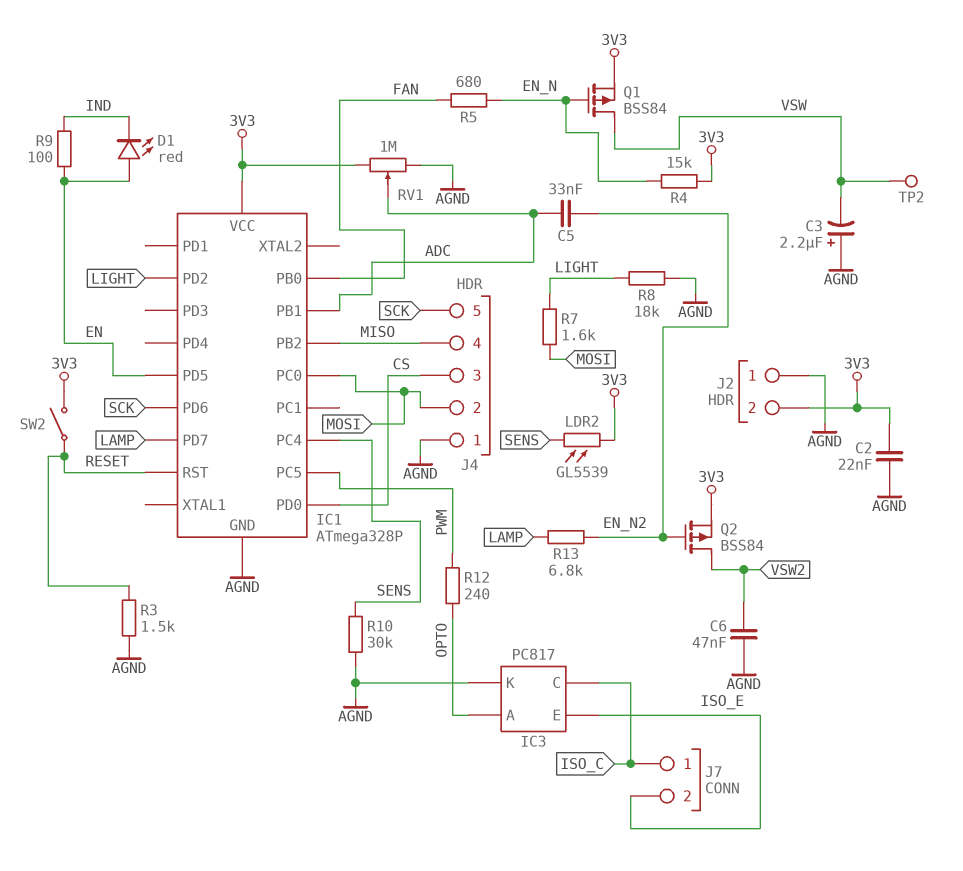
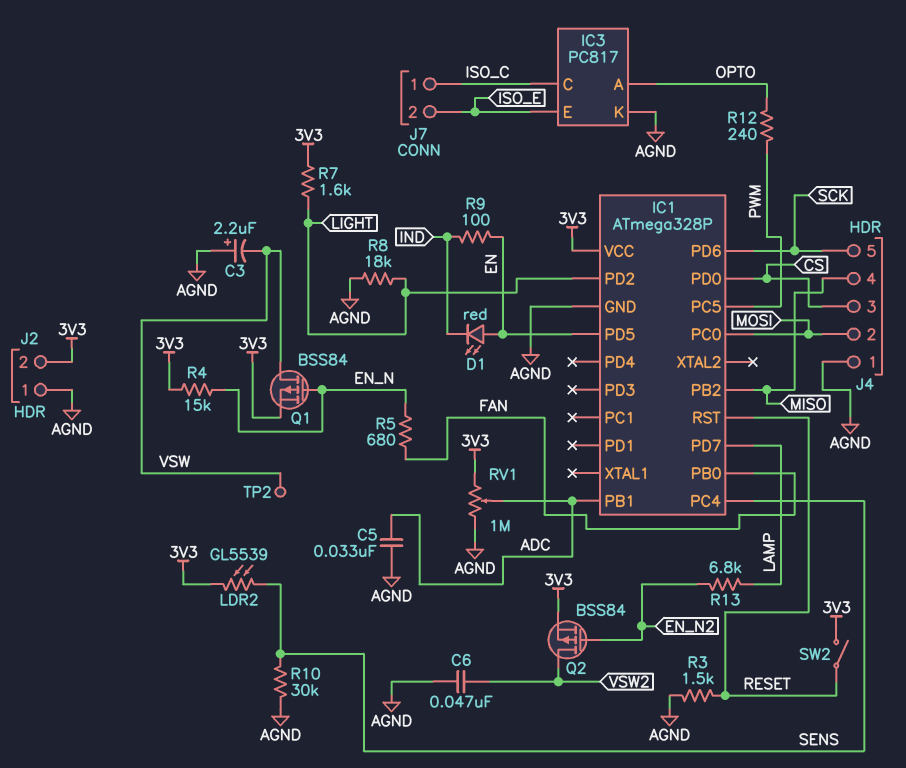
C2: 22nF (3V3, AGND) -> none
C5: 33nF (ADC, EN_N2) -> 33nF (ADC, AGND)
R7: 1.6k (LIGHT, MOSI) -> 1.6k (3V3, LIGHT)

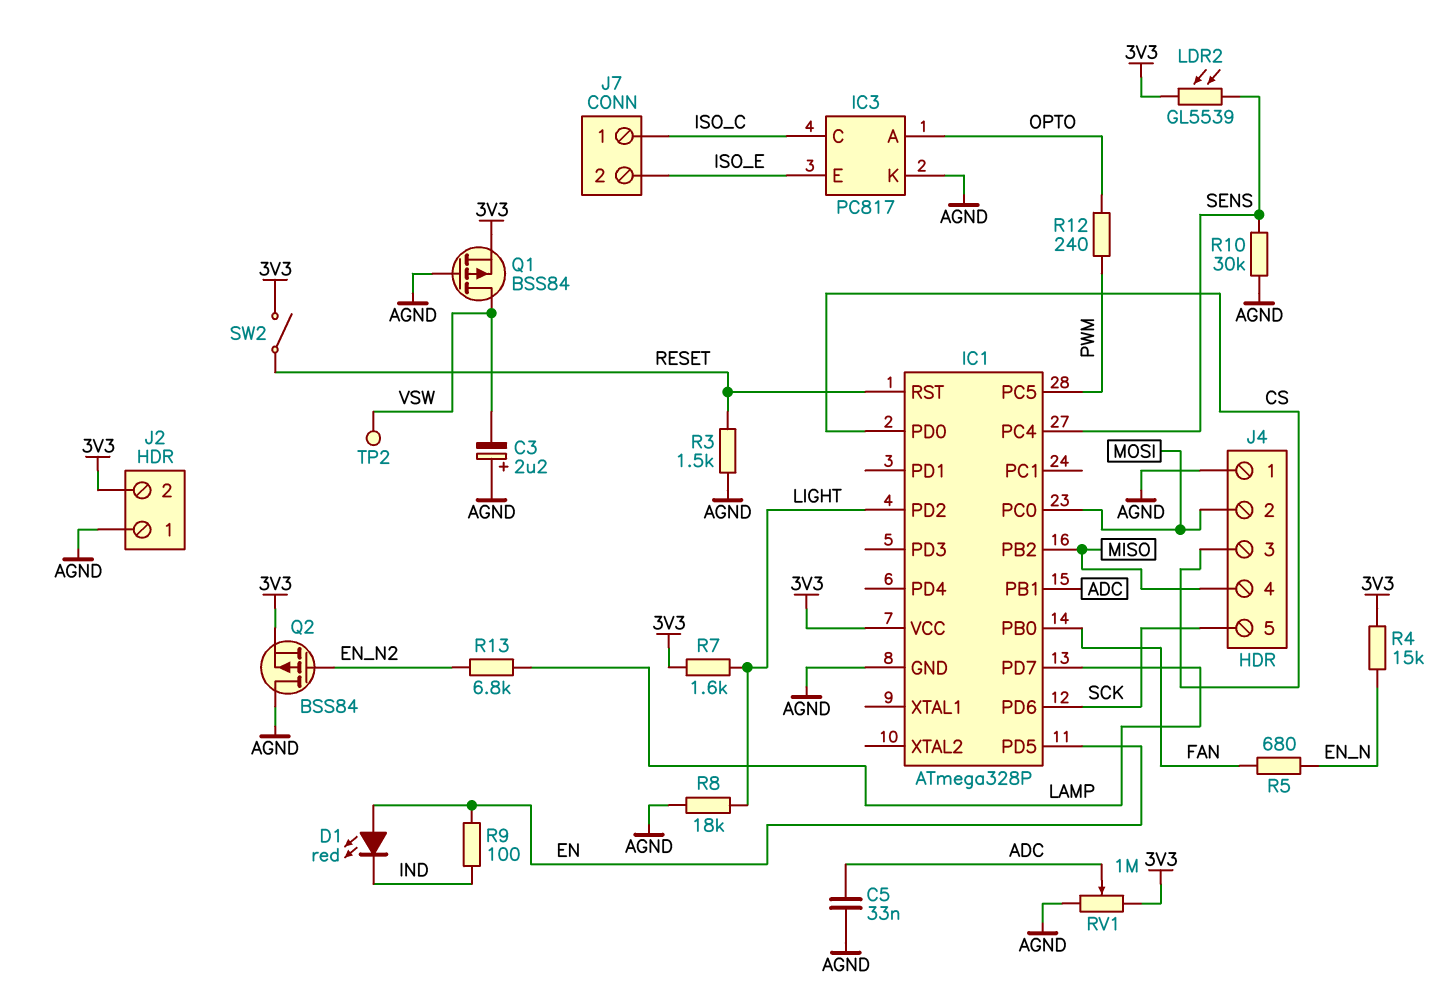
C6: 47nF (AGND, VSW2) -> none
Q1: PMOS BSS84 (G EN_N, D VSW, S 3V3) -> PMOS BSS84 (G AGND, D VSW, S 3V3)
Q2: PMOS BSS84 (G EN_N2, D VSW2, S 3V3) -> PMOS BSS84 (G EN_N2, D AGND, S 3V3)

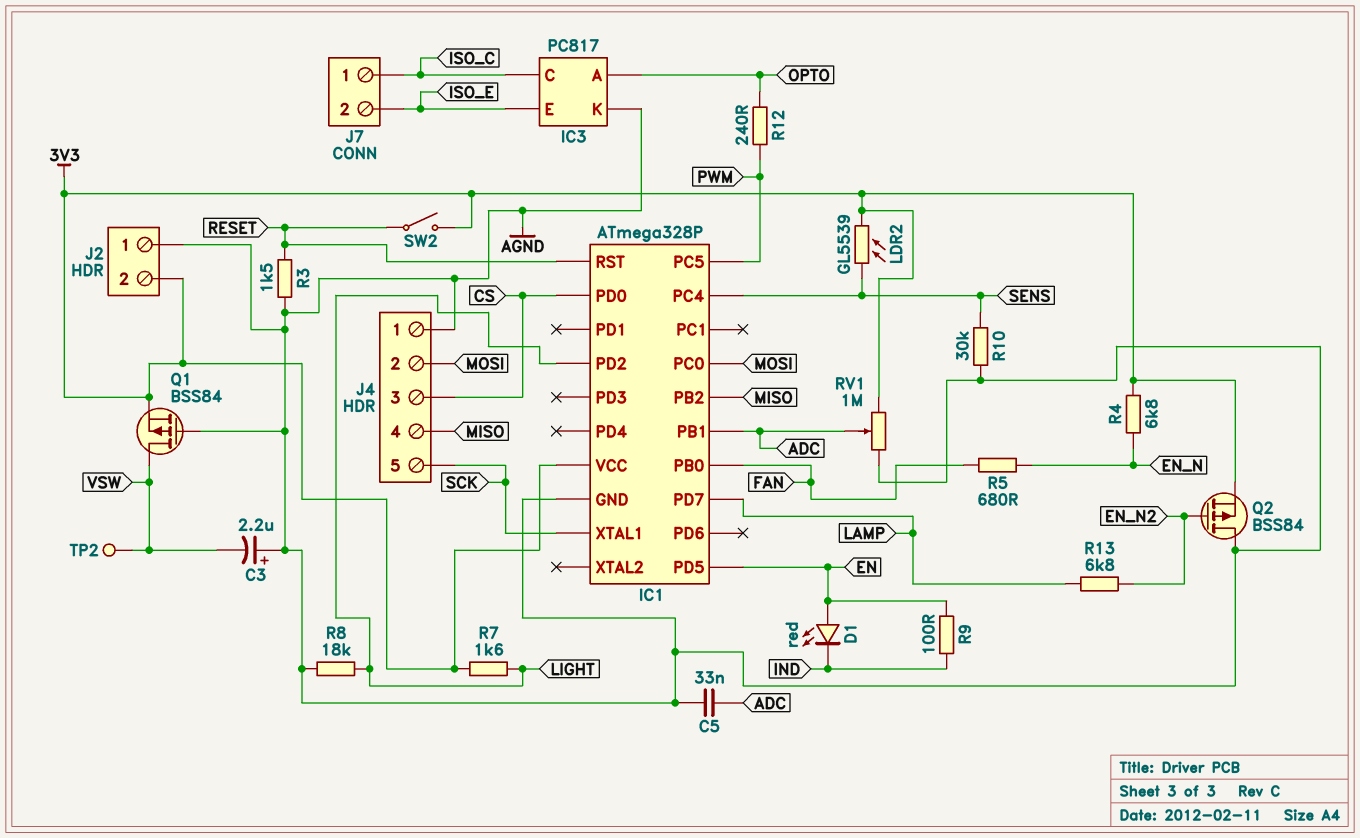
IC1 pin PD6: SCK -> none
IC1 pin XTAL1: none -> SCK
R4: 15k (3V3, EN_N) -> 6.8k (3V3, EN_N)

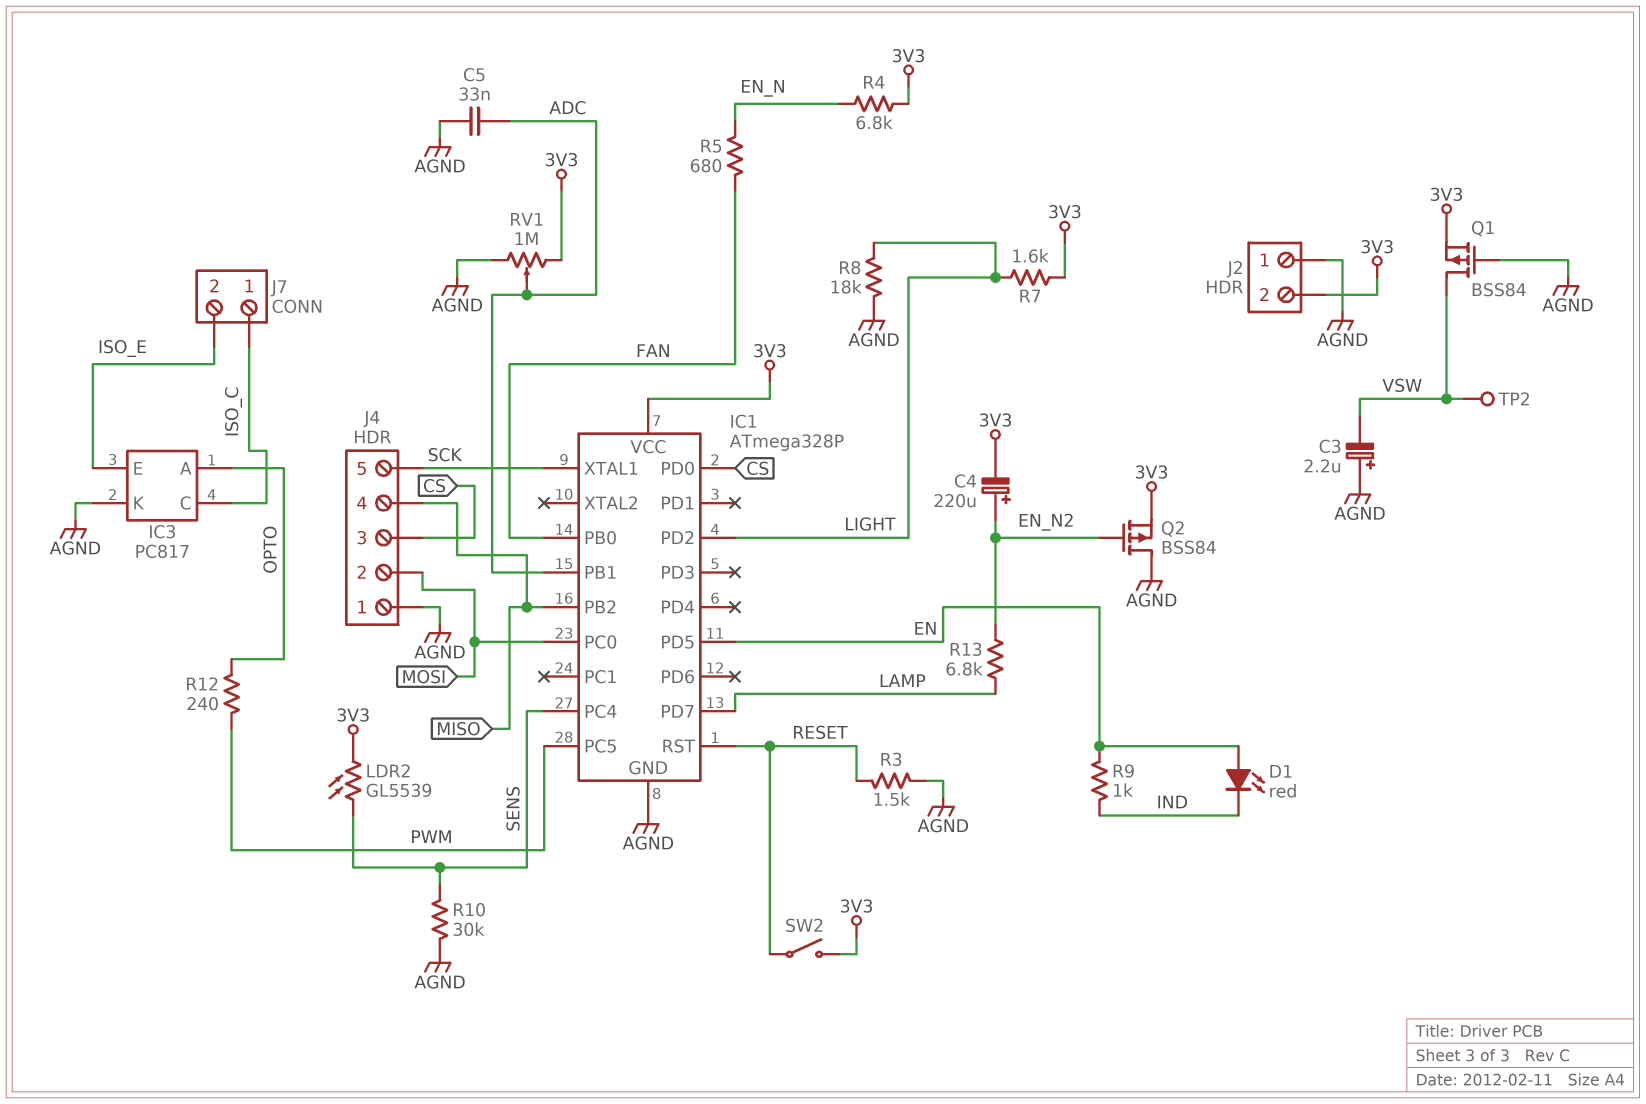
C4: none -> 220uF (plus EN_N2, minus 3V3)
R9: 100 (EN, IND) -> 1k (EN, IND)

